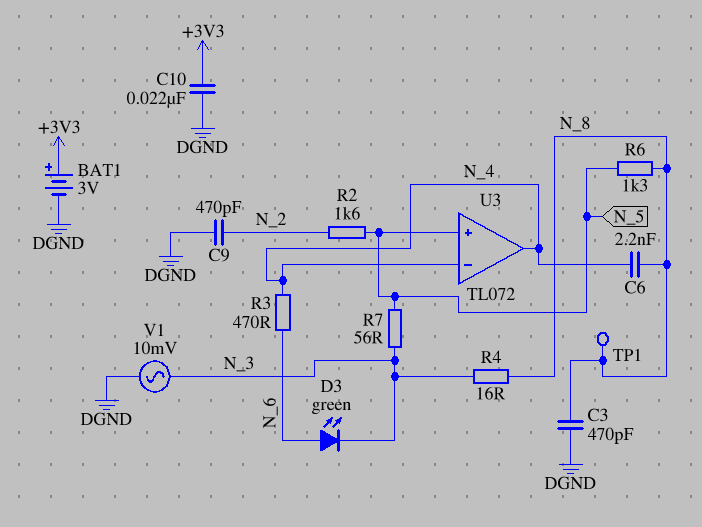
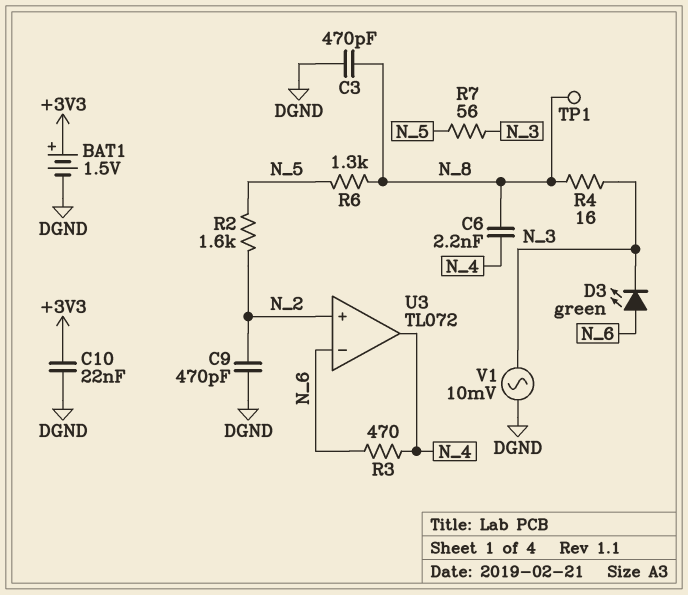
BAT1: 3V (plus +3V3, minus DGND) -> 1.5V (plus +3V3, minus DGND)
U3 pin in+: N_5 -> N_2
U3 pin in-: N_4 -> N_6

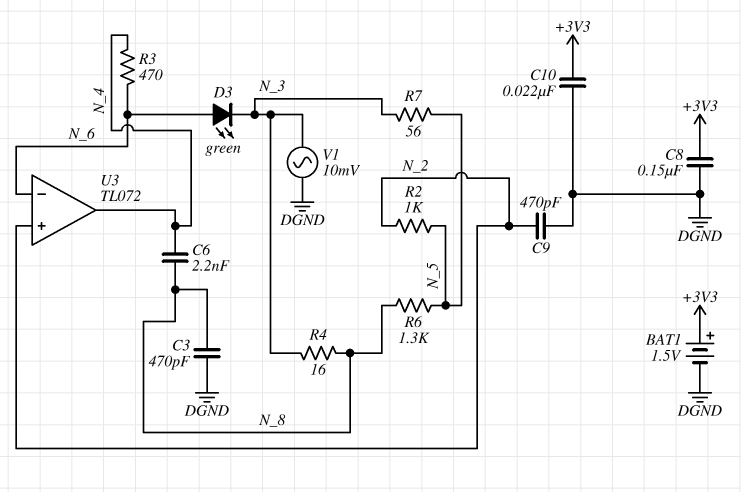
C8: none -> 150nF (+3V3, DGND)
R2: 1.6k (N_2, N_5) -> 1k (N_2, N_5)
TP1: test point (N_8) -> none

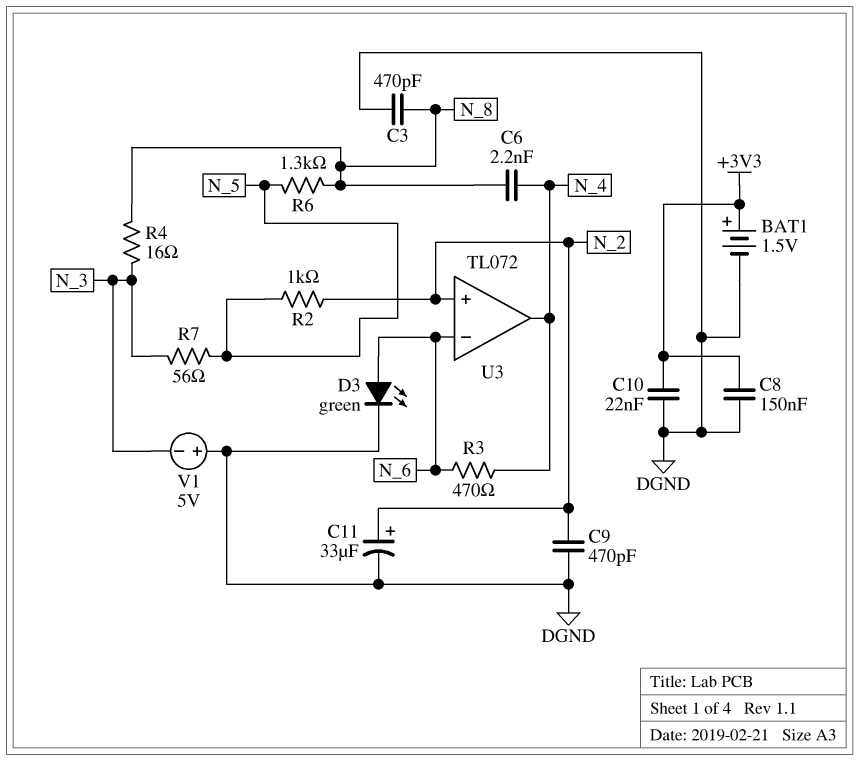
C11: none -> 33uF (plus N_2, minus DGND)
D3: LED green (A N_6, K N_3) -> LED green (A N_6, K DGND)
V1: AC 10mV (DGND, N_3) -> 5V (plus DGND, minus N_3)

